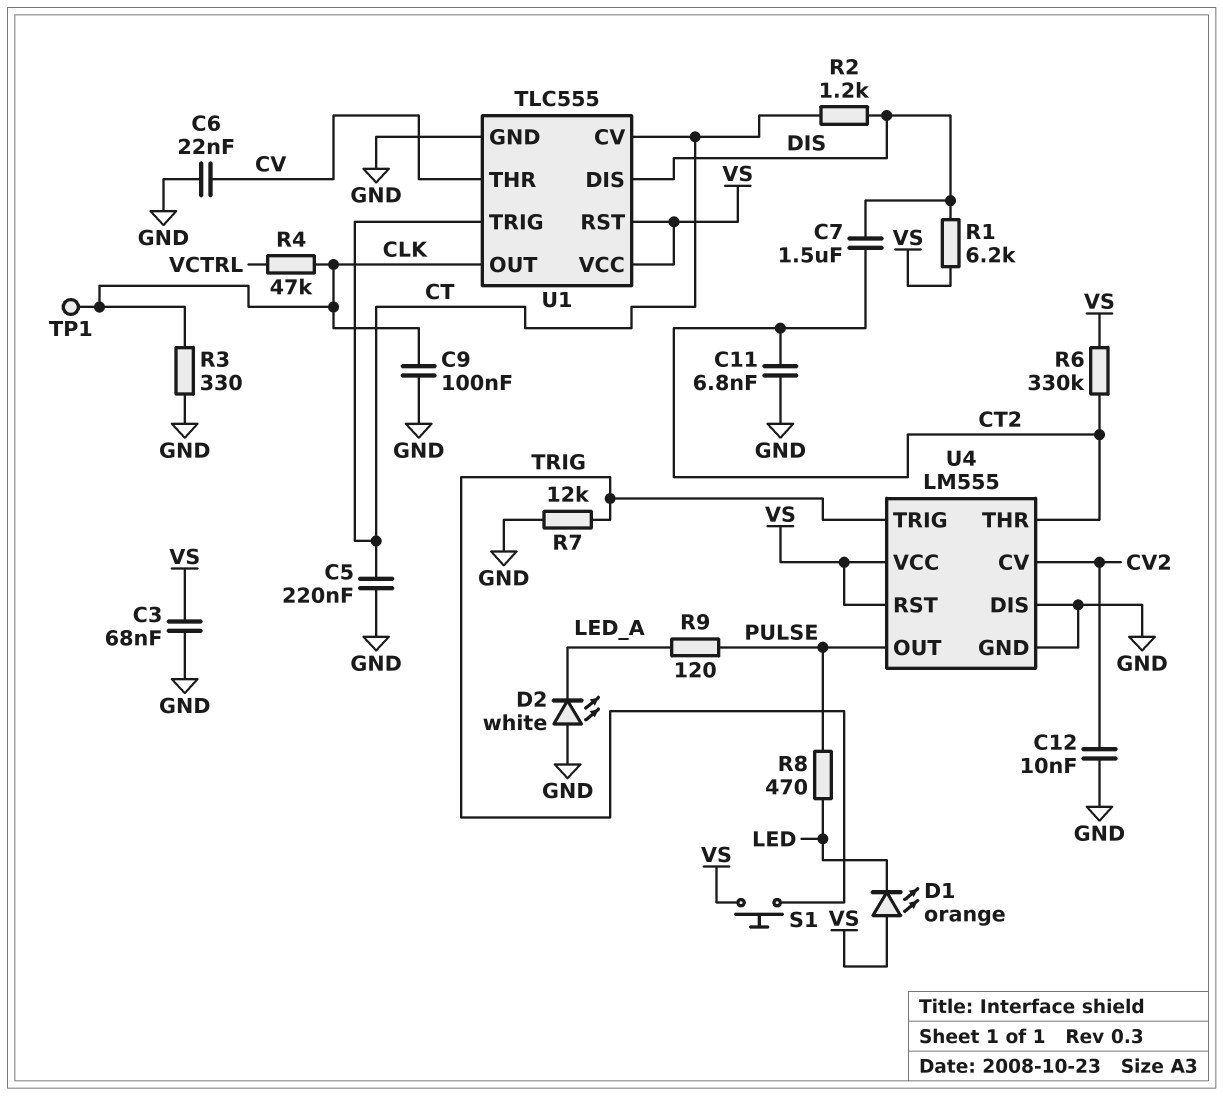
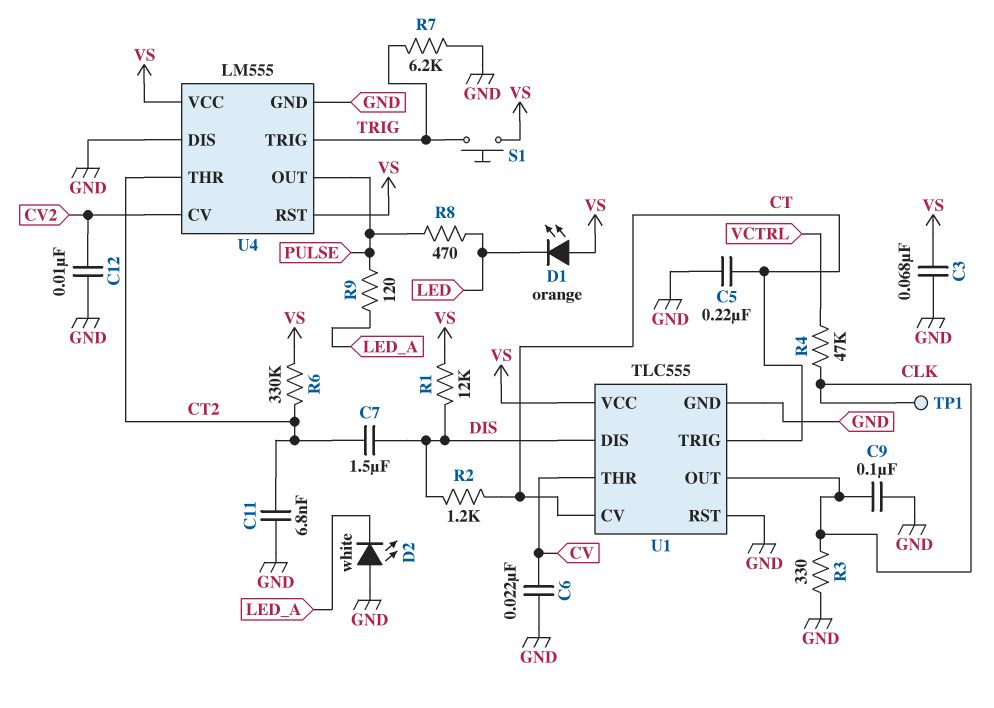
R1: 6.2k (DIS, VS) -> 12k (DIS, VS)
R7: 12k (GND, TRIG) -> 6.2k (GND, TRIG)
U1 pin RST: VS -> GND

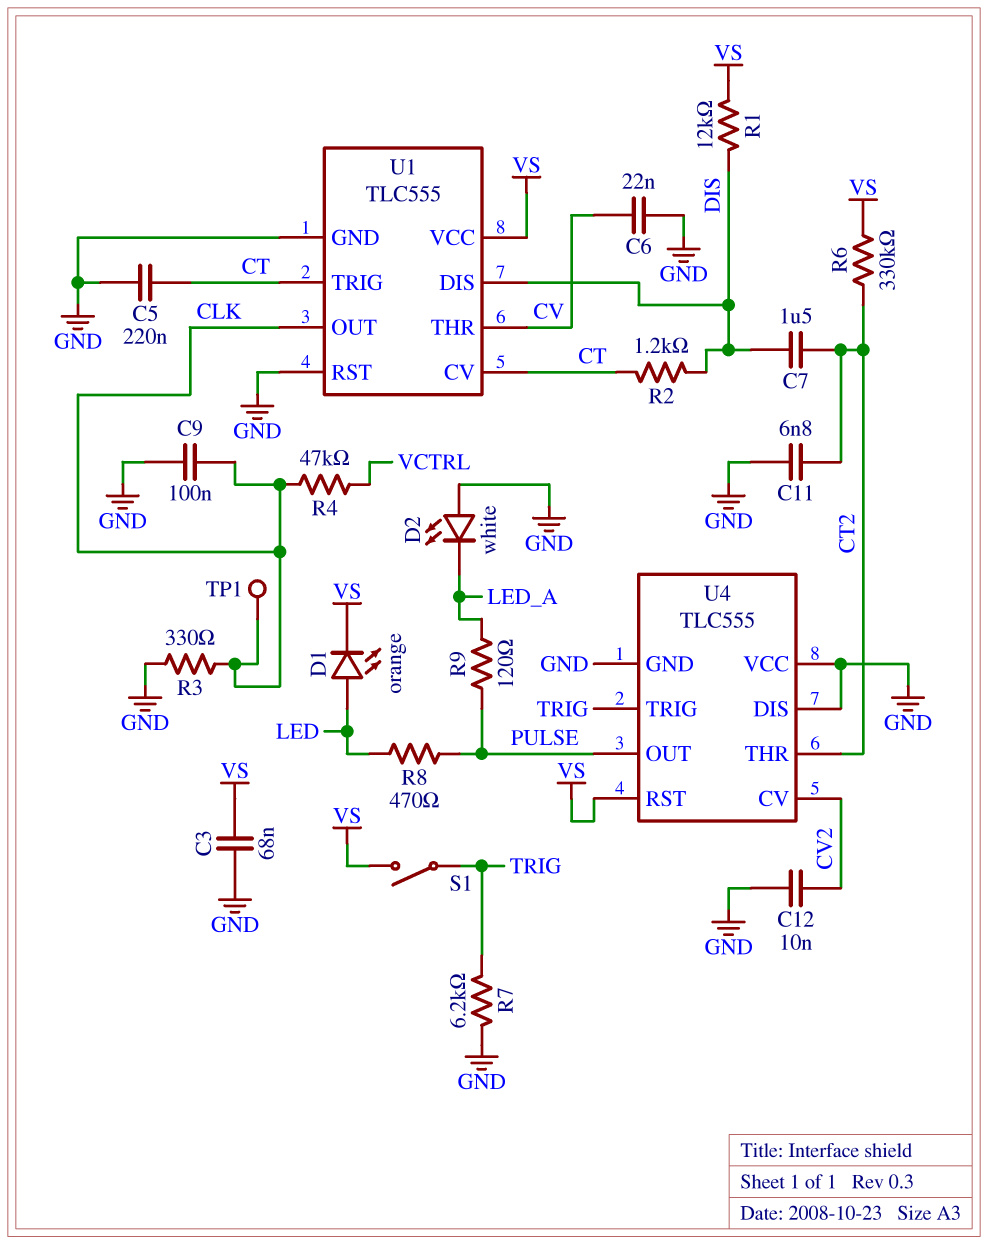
D1: LED orange (A VS, K LED) -> LED orange (A LED, K VS)
S1: button (TRIG, VS) -> switch (TRIG, VS)
U4: LM555 -> TLC555
U4 pin VCC: VS -> GND

